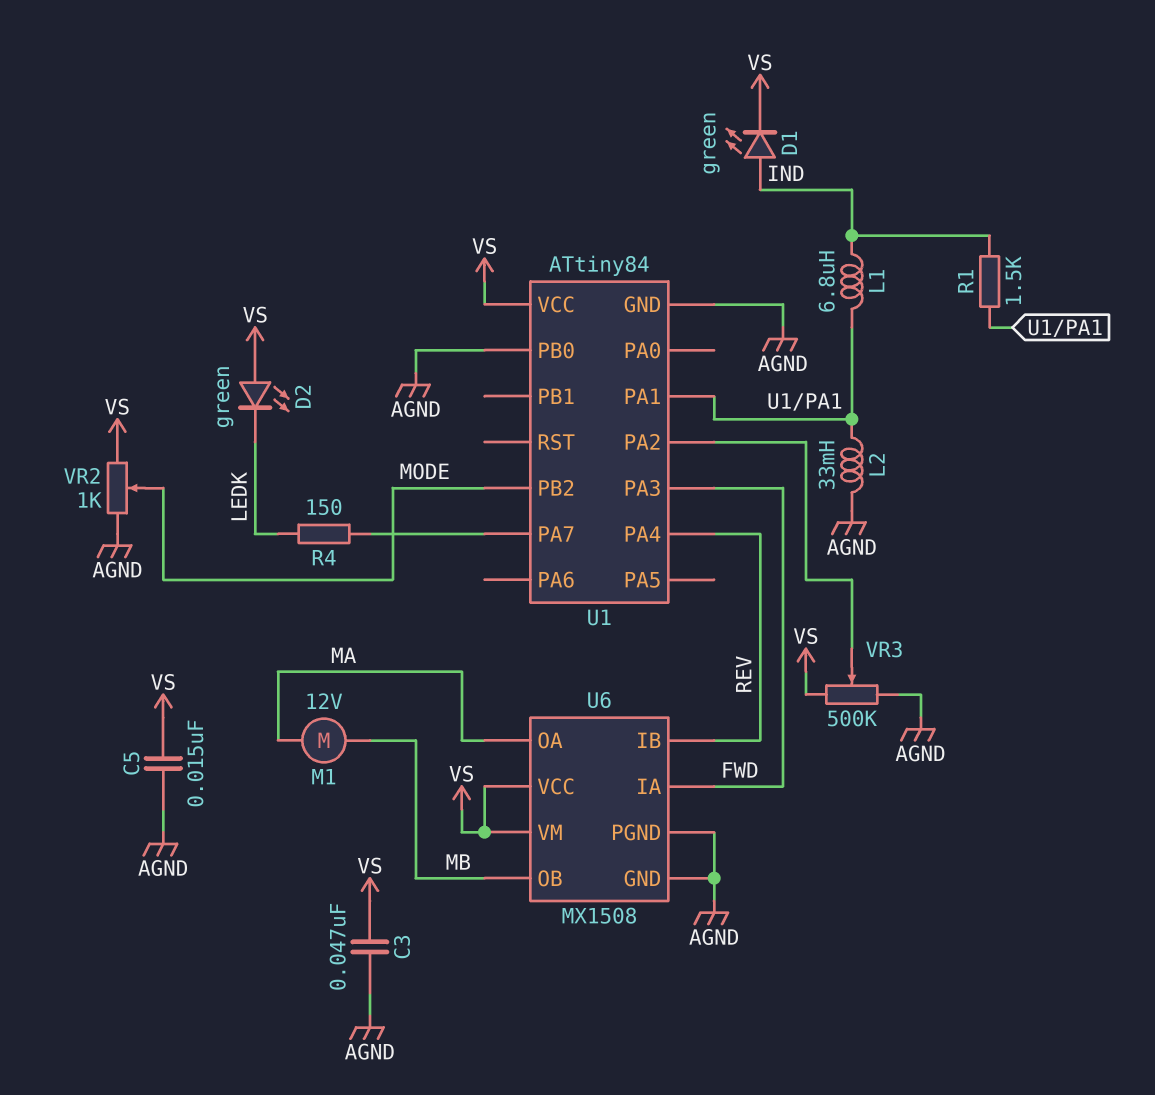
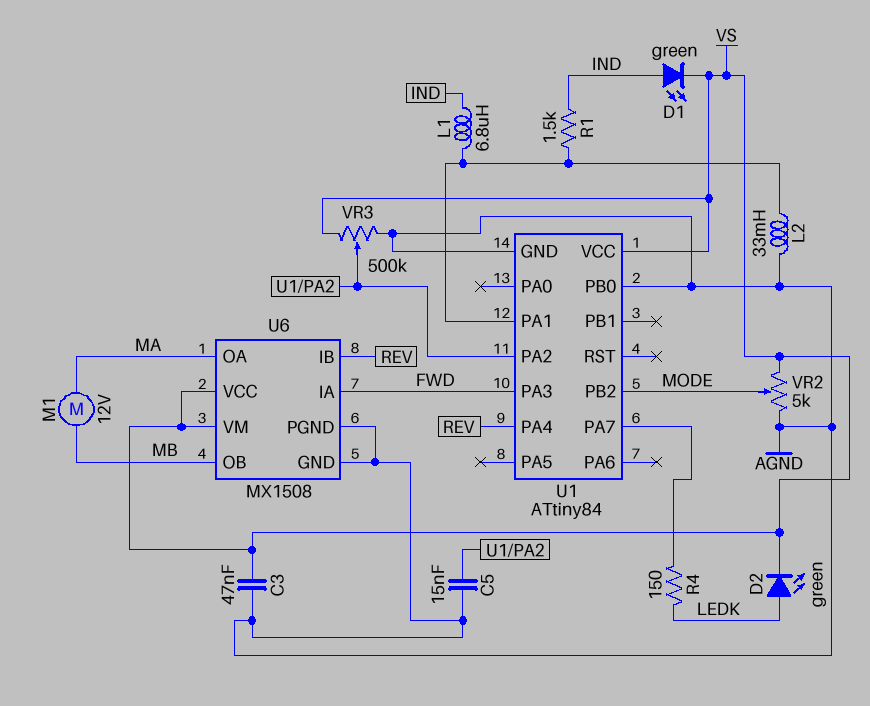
C5: 15nF (AGND, VS) -> 15nF (AGND, U1/PA2)
D2: LED green (A VS, K LEDK) -> LED green (A LEDK, K VS)
VR2: 1k (AGND, VS, wiper MODE) -> 5k (AGND, VS, wiper MODE)

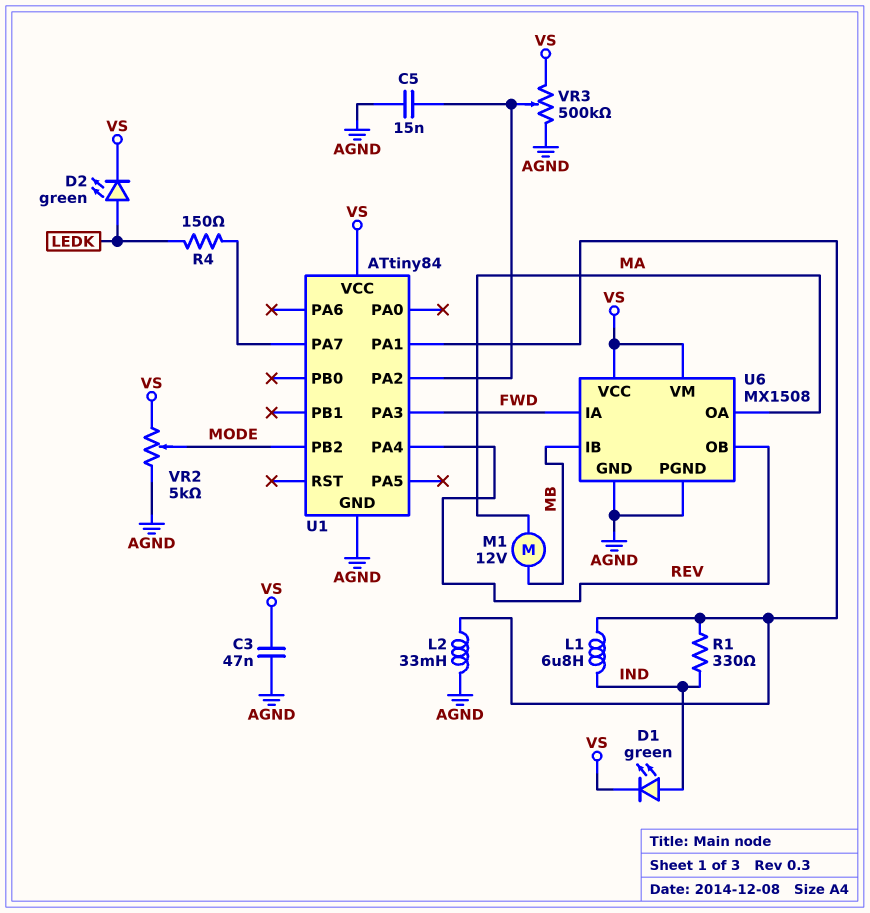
R1: 1.5k (IND, U1/PA1) -> 330 (IND, U1/PA1)
U1 pin PB0: AGND -> none
U6 pin IB: REV -> MB
U6 pin OB: MB -> REV

